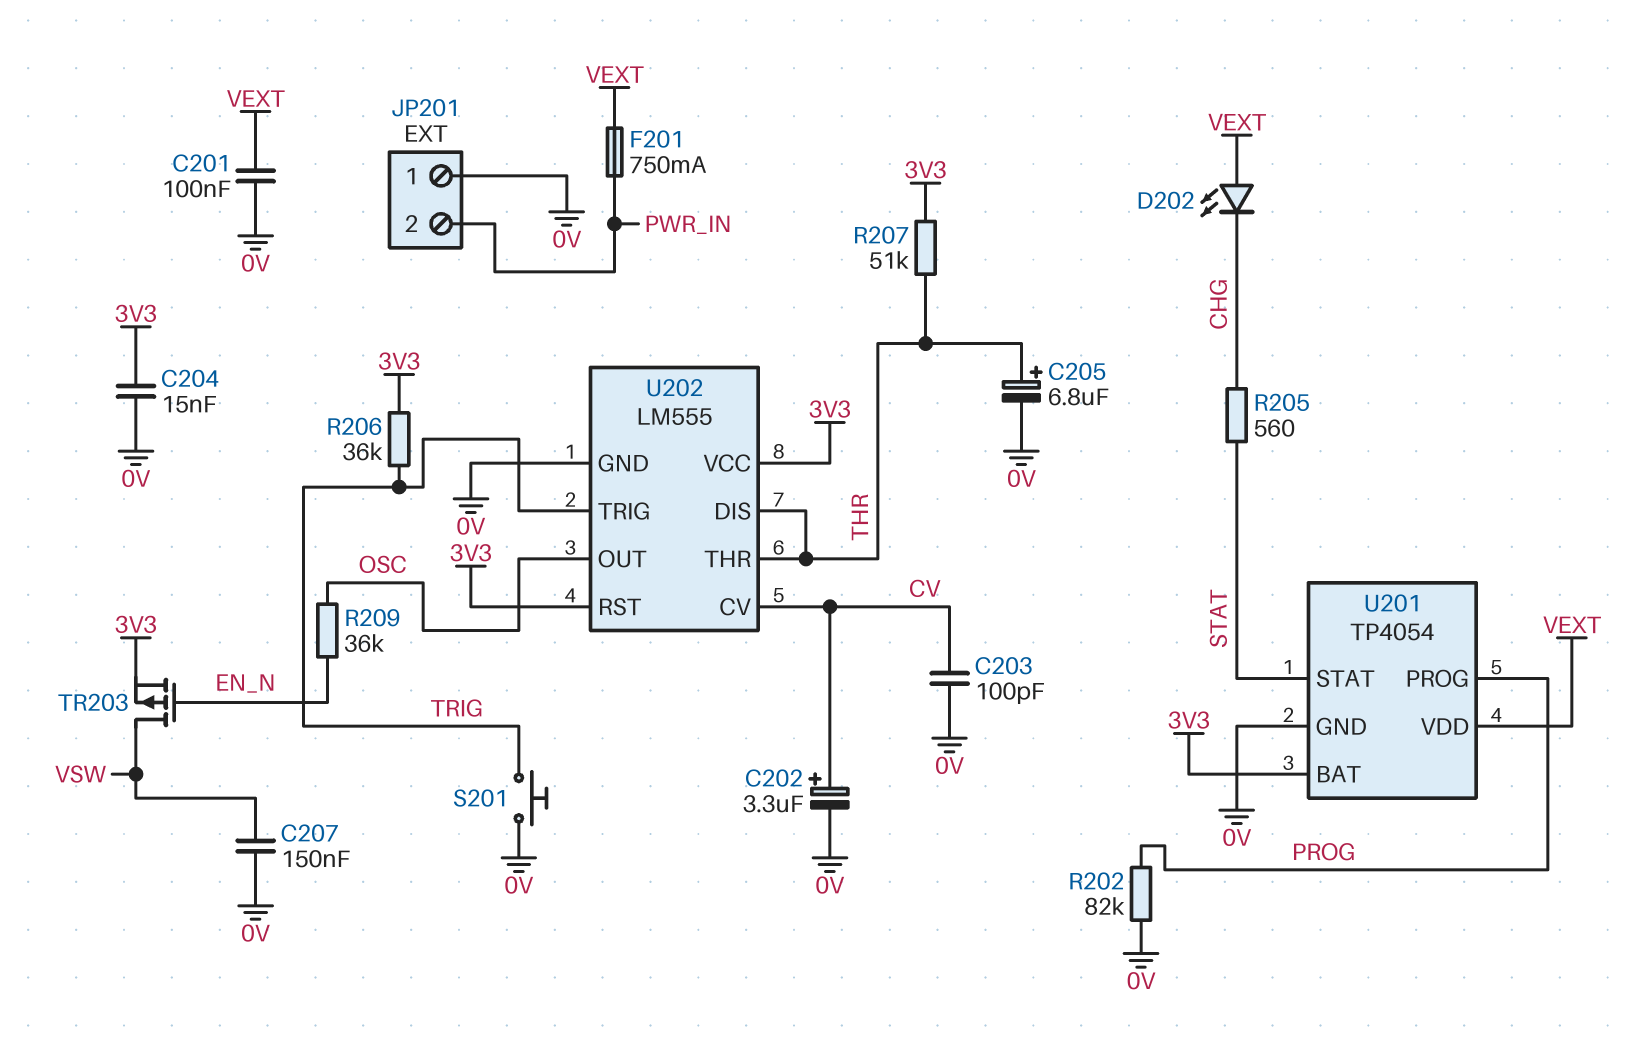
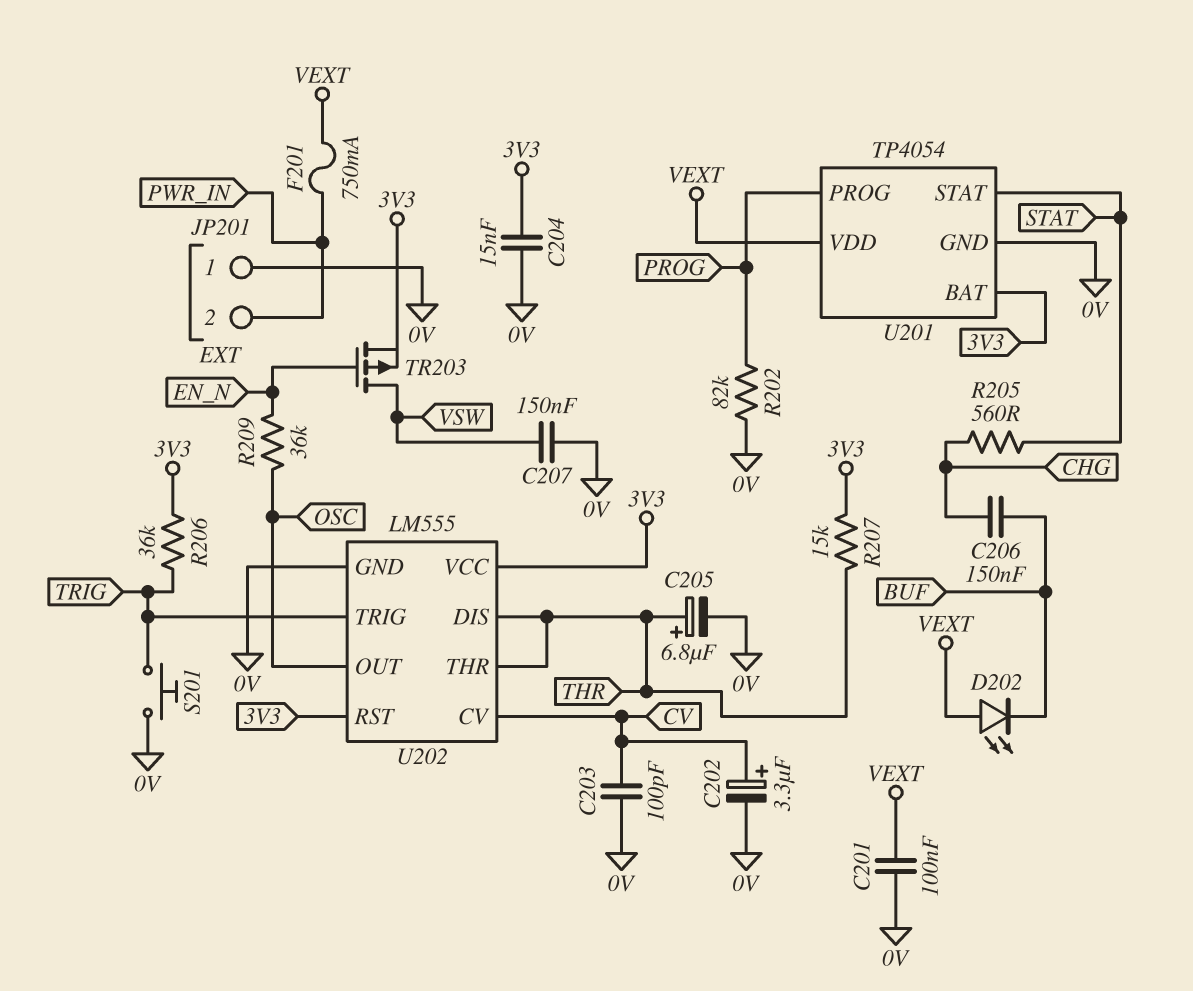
C206: none -> 150nF (BUF, CHG)
D202: LED (A VEXT, K CHG) -> LED (A VEXT, K BUF)
R207: 51k (3V3, THR) -> 15k (3V3, THR)

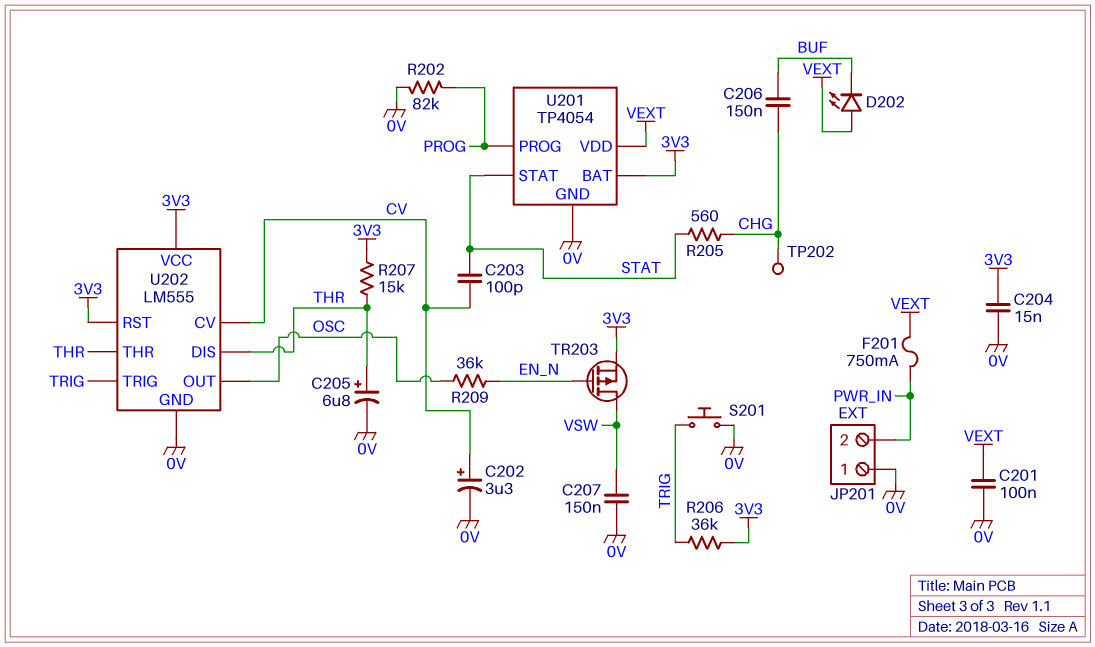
C203: 100pF (0V, CV) -> 100pF (CV, STAT)
TP202: none -> test point (CHG)

